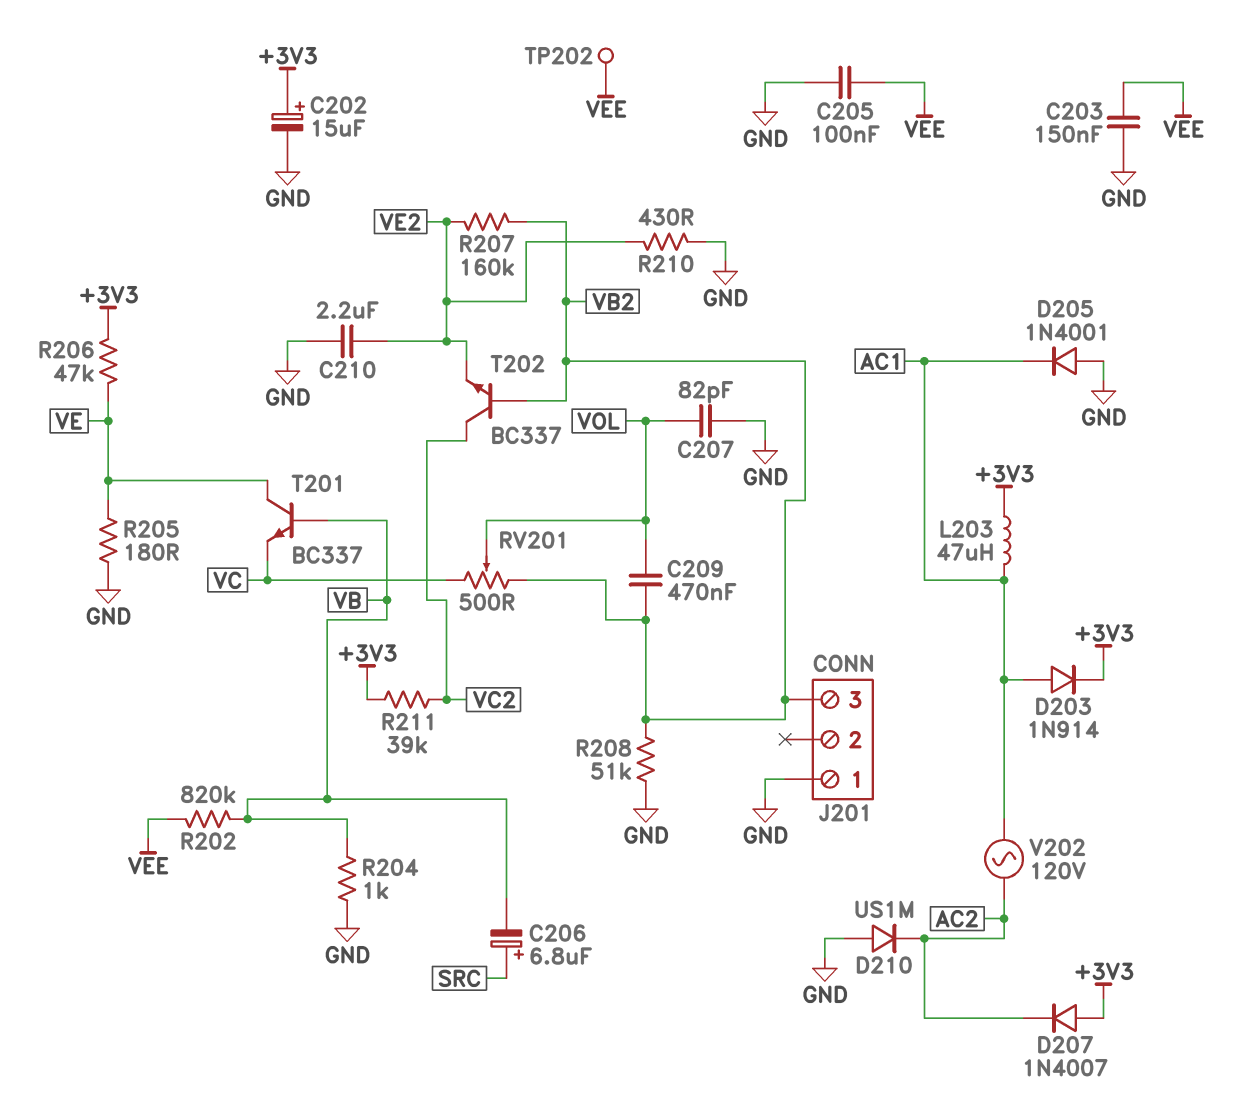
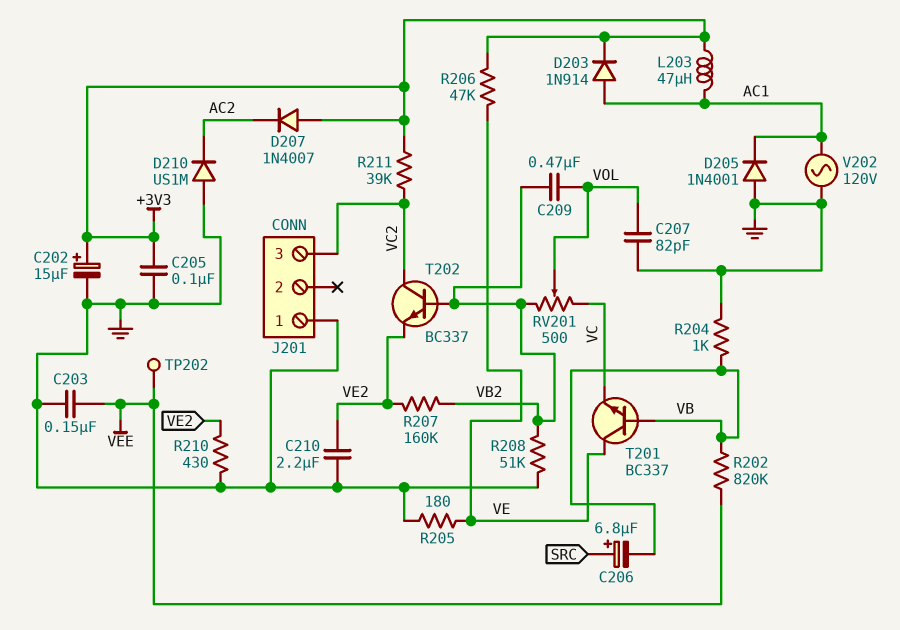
C205: 100nF (GND, VEE) -> 100nF (+3V3, GND)
J201 pin 3: VB2 -> VC2
V202: AC 120V (AC1, AC2) -> AC 120V (AC1, GND)

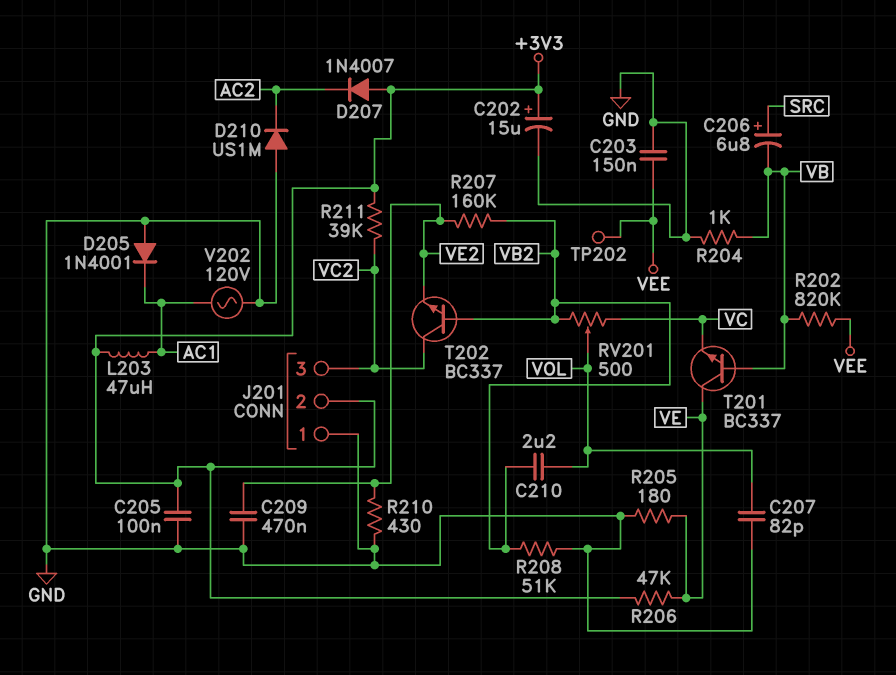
C209: 470nF (VB2, VOL) -> 470nF (GND, VE2)
C210: 2.2uF (GND, VE2) -> 2.2uF (VB2, VOL)
D203: diode 1N914 (A AC1, K +3V3) -> none
J201 pin 2: none -> +3V3

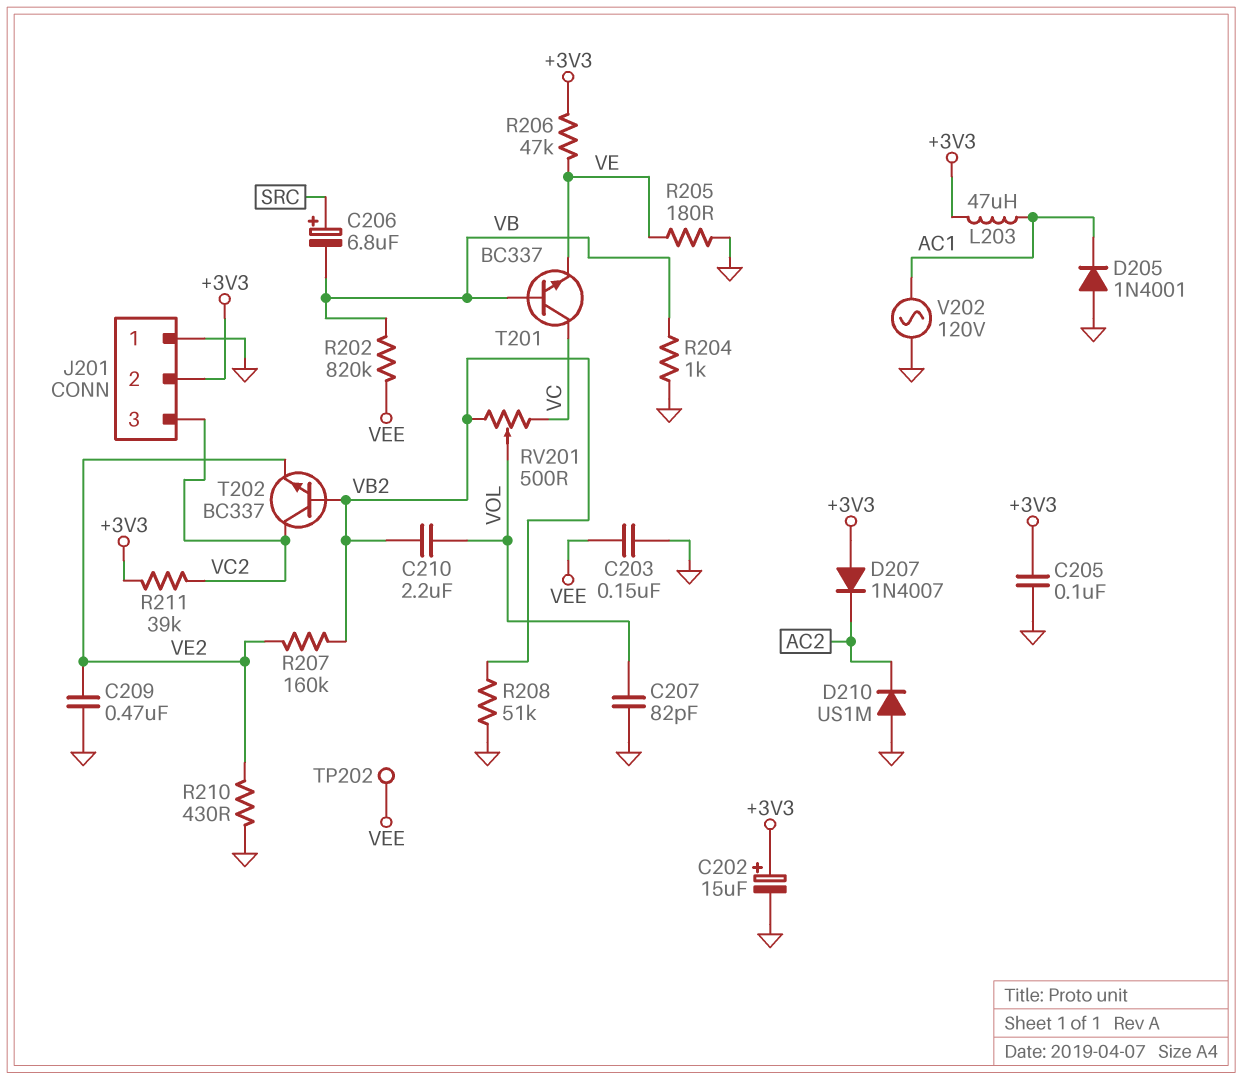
T201: NPN BC337 (B VB, C VE, E VC) -> NPN BC337 (B VB, C VC, E VE)

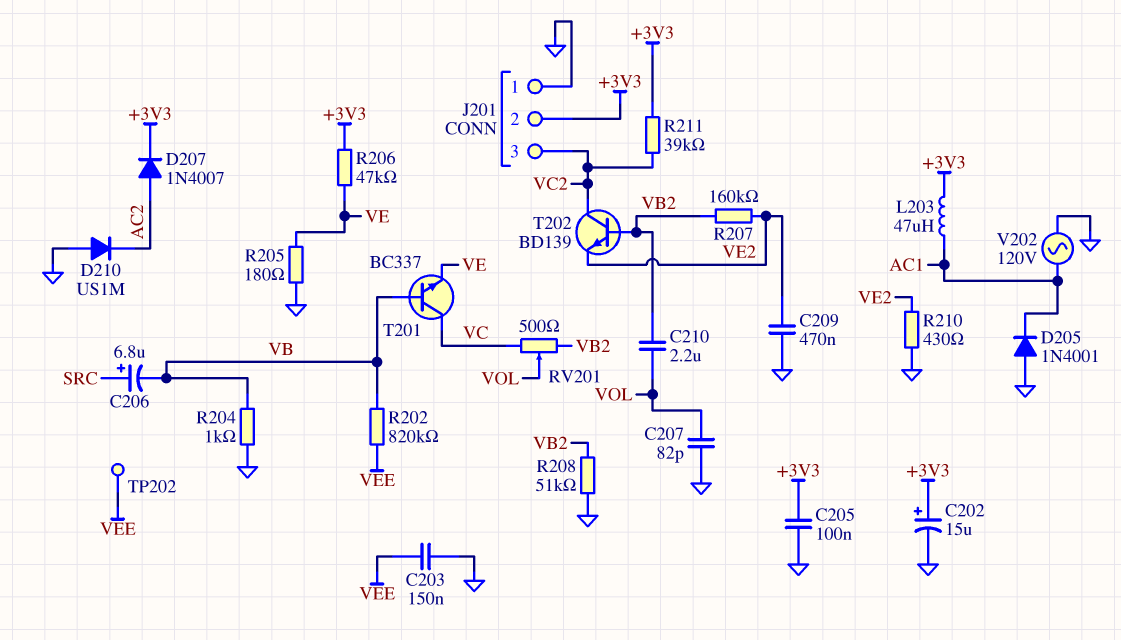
D207: diode 1N4007 (A +3V3, K AC2) -> diode 1N4007 (A AC2, K +3V3)
T202: NPN BC337 (B VB2, C VC2, E VE2) -> NPN BD139 (B VB2, C VC2, E VE2)

